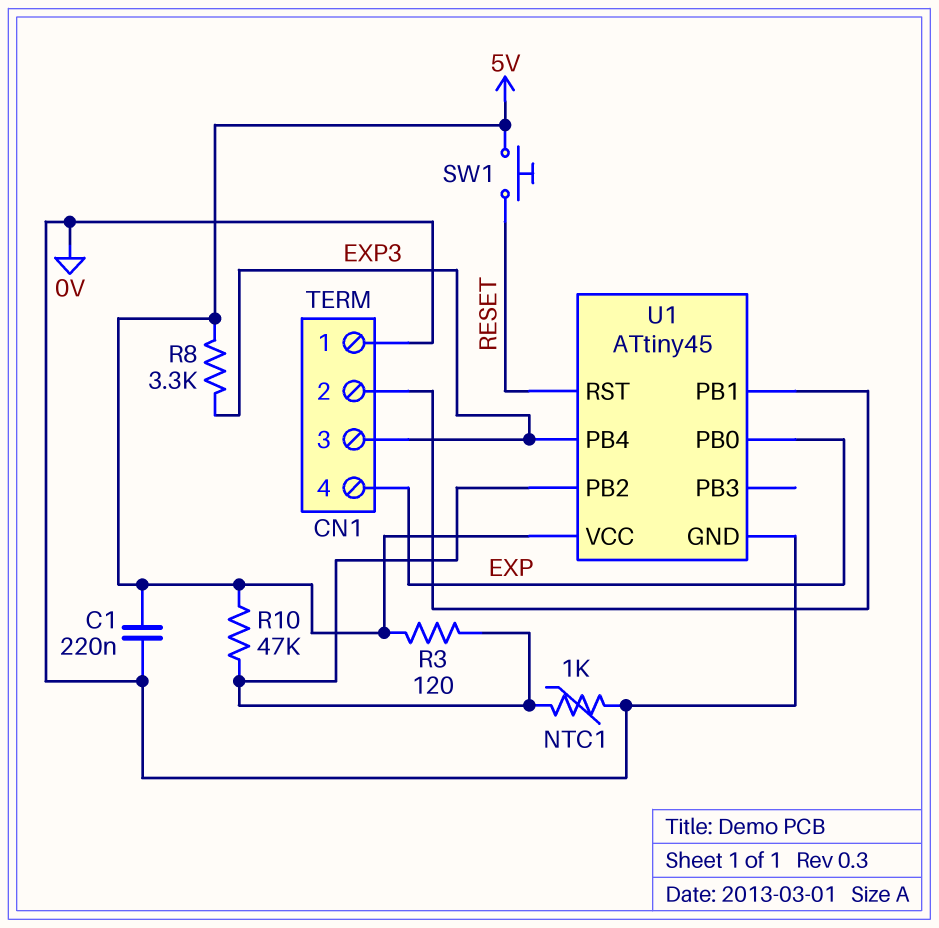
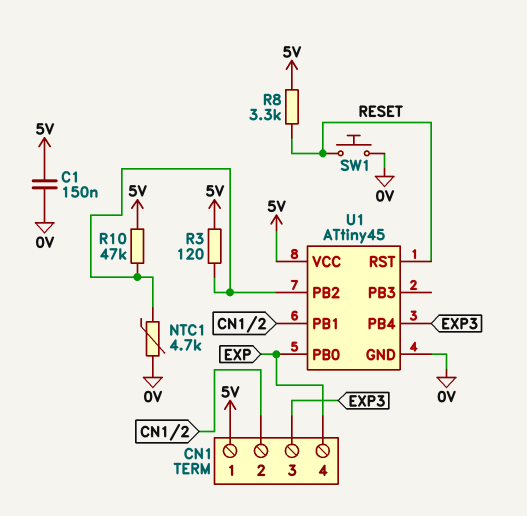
C1: 220nF (0V, 5V) -> 150nF (0V, 5V)
CN1 pin 1: 0V -> 5V
NTC1: 1k (0V, U1/PB2) -> 4.7k (0V, U1/PB2)
R8: 3.3k (5V, EXP3) -> 3.3k (5V, RESET)
SW1: button (5V, RESET) -> button (0V, RESET)

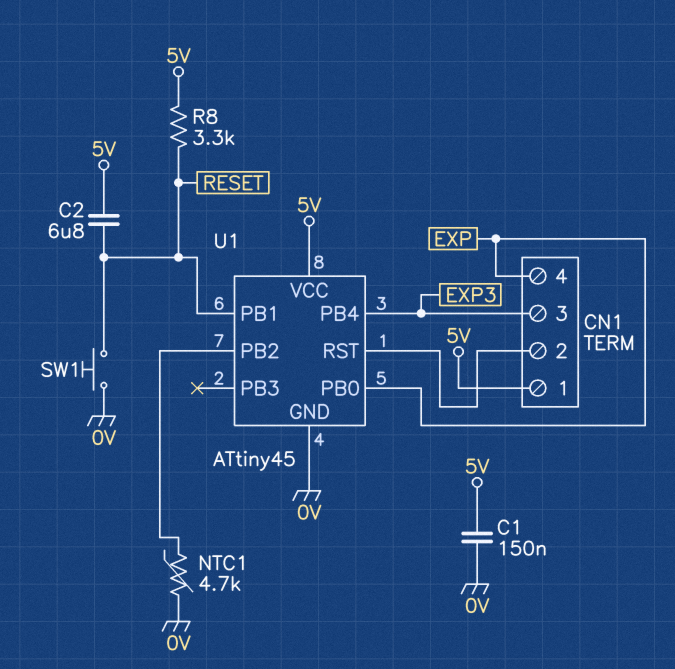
C2: none -> 6.8uF (5V, RESET)
R3: 120 (5V, U1/PB2) -> none
R10: 47k (5V, U1/PB2) -> none
U1 pin PB1: CN1/2 -> RESET
U1 pin RST: RESET -> CN1/2

